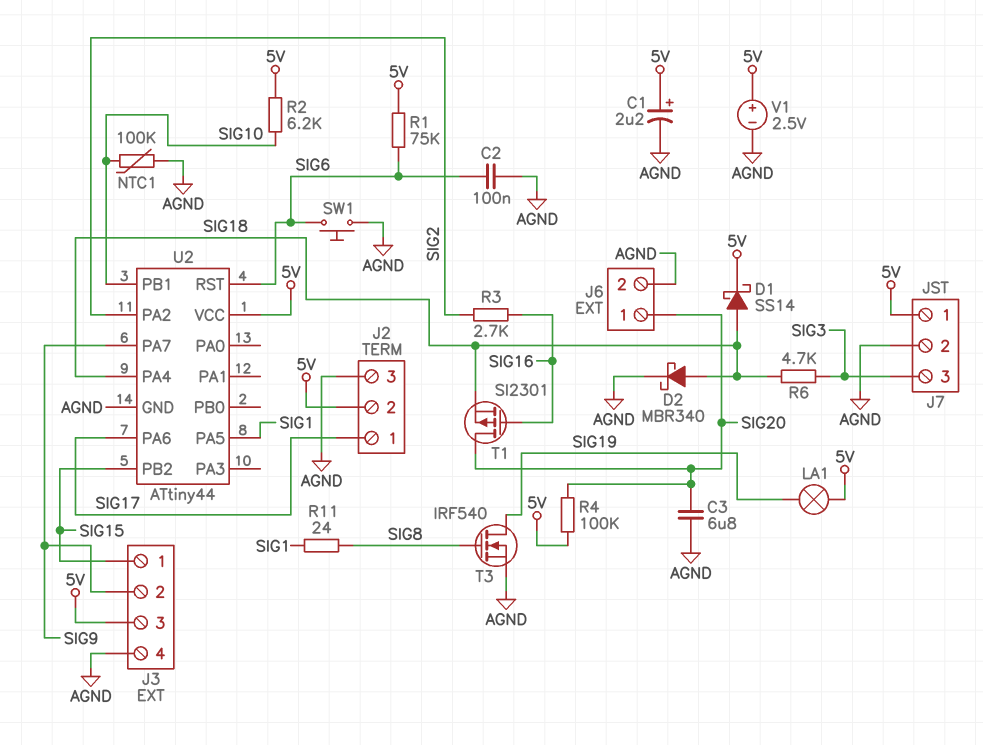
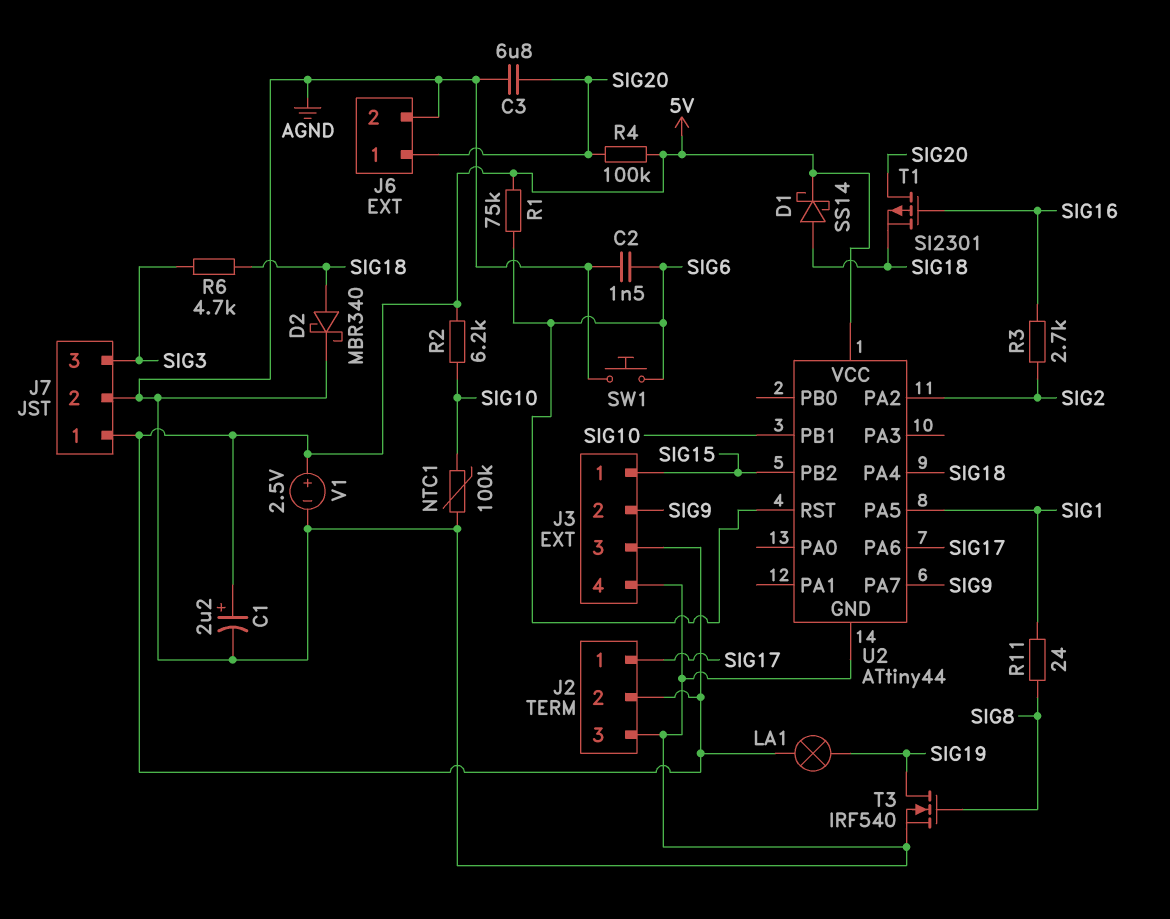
C2: 100nF (AGND, SIG6) -> 1.5nF (AGND, SIG6)

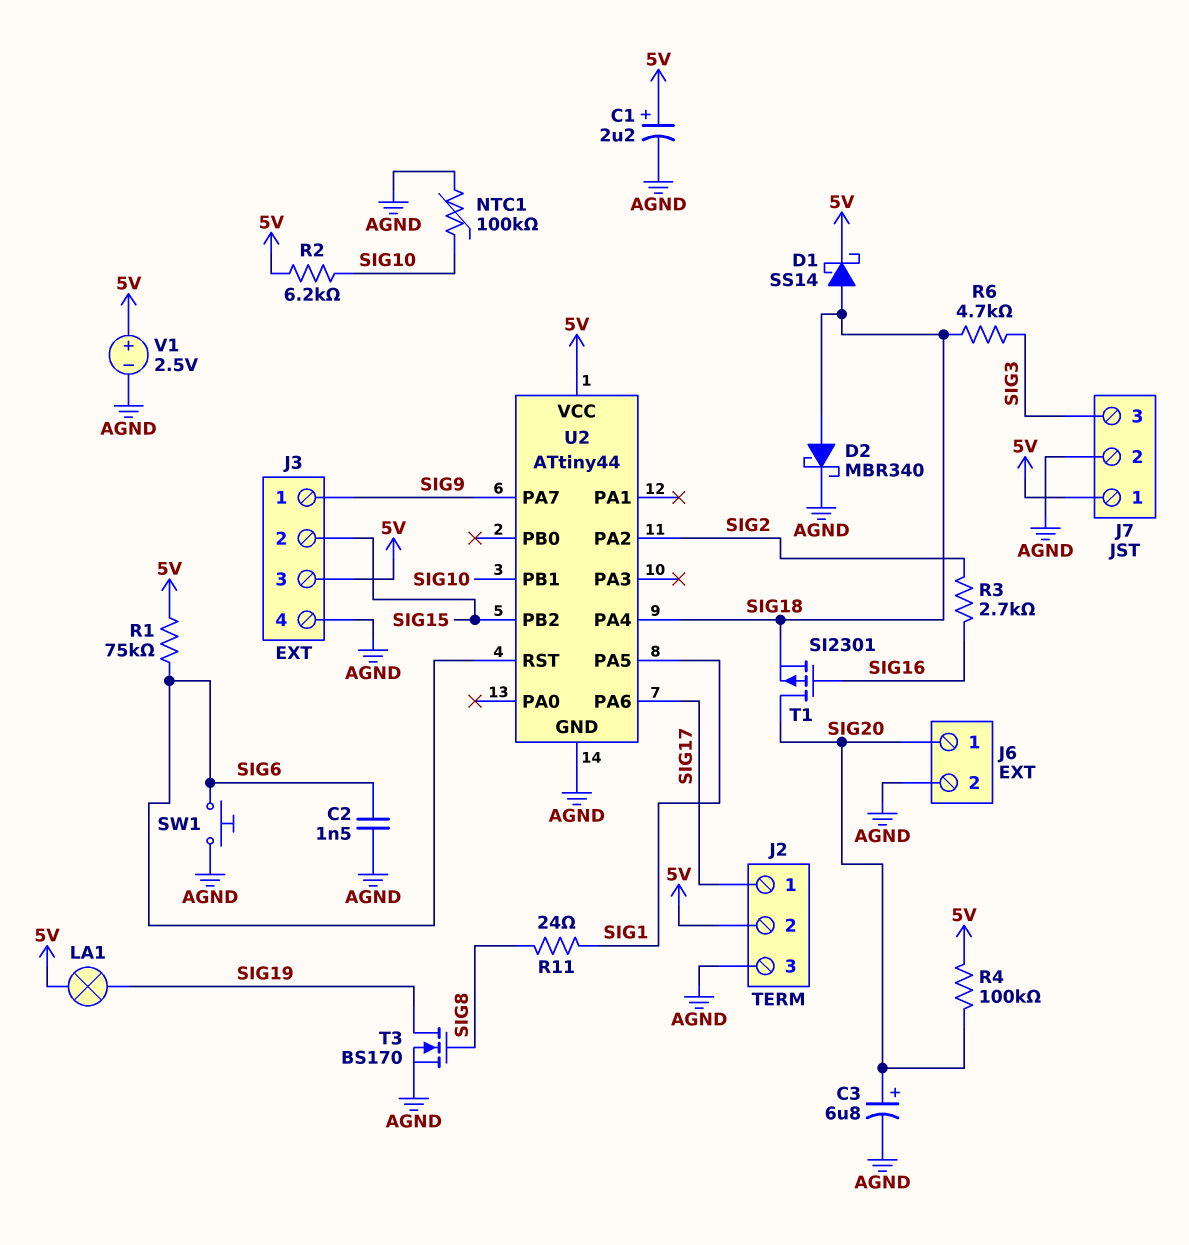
C3: 6.8uF (AGND, SIG20) -> 6.8uF (plus SIG20, minus AGND)
J3 pin 1: SIG15 -> SIG9
J3 pin 2: SIG9 -> SIG15
T3: NMOS IRF540 (G SIG8, D SIG19, S AGND) -> NMOS BS170 (G SIG8, D SIG19, S AGND)

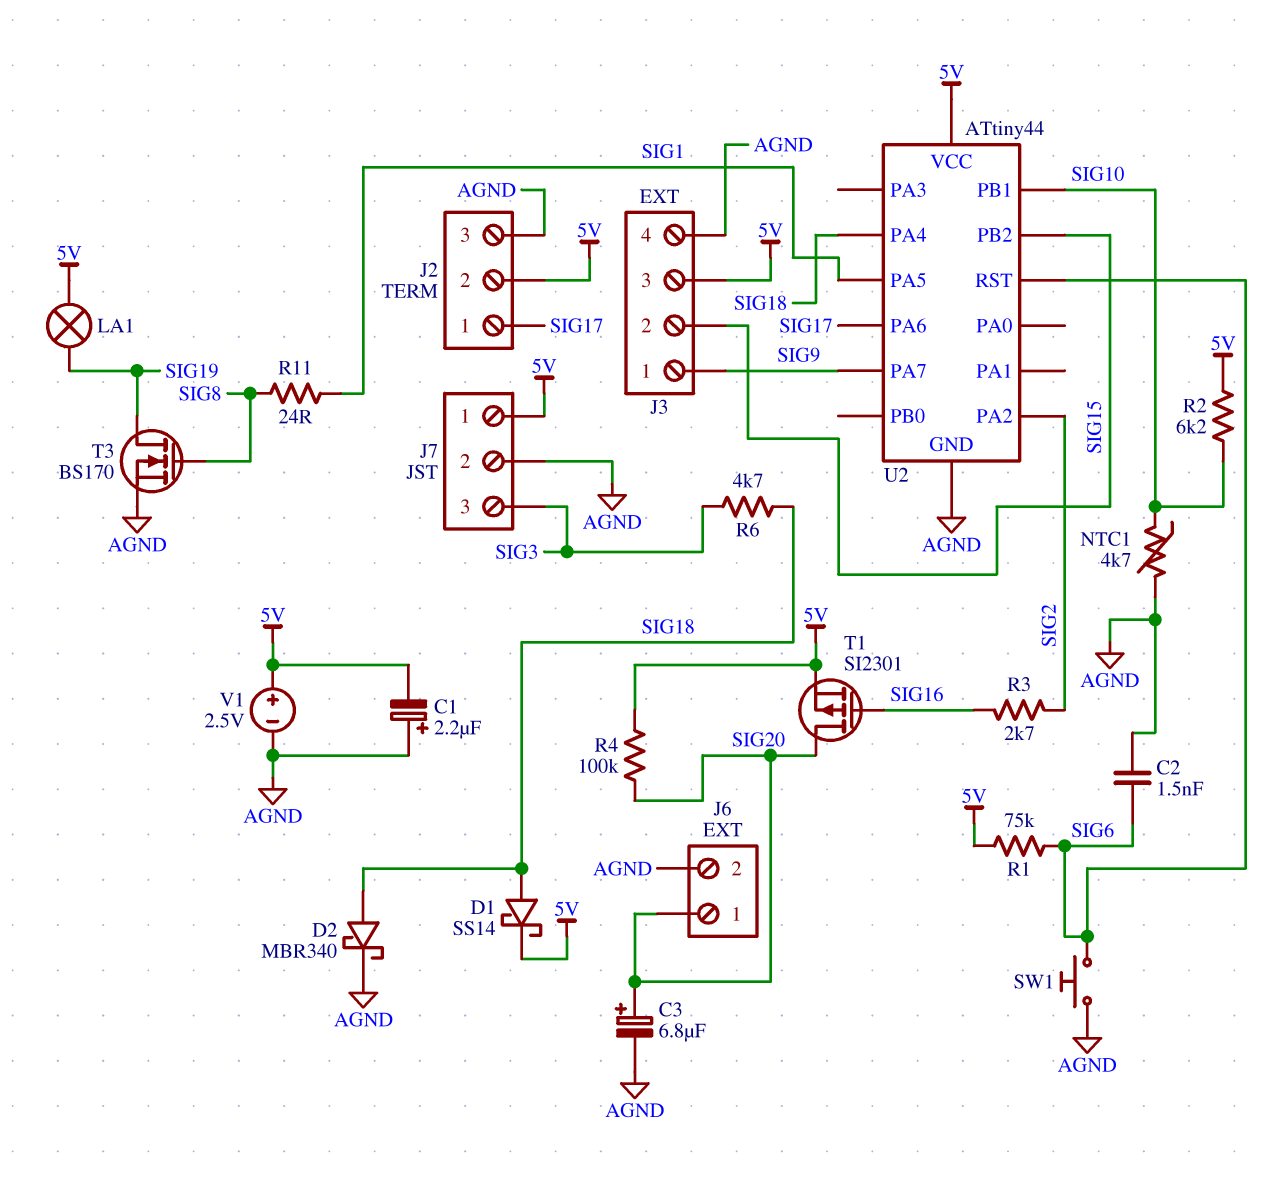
C1: 2.2uF (plus 5V, minus AGND) -> 2.2uF (plus AGND, minus 5V)
NTC1: 100k (AGND, SIG10) -> 4.7k (AGND, SIG10)
T1: PMOS SI2301 (G SIG16, D SIG20, S SIG18) -> PMOS SI2301 (G SIG16, D SIG20, S 5V)

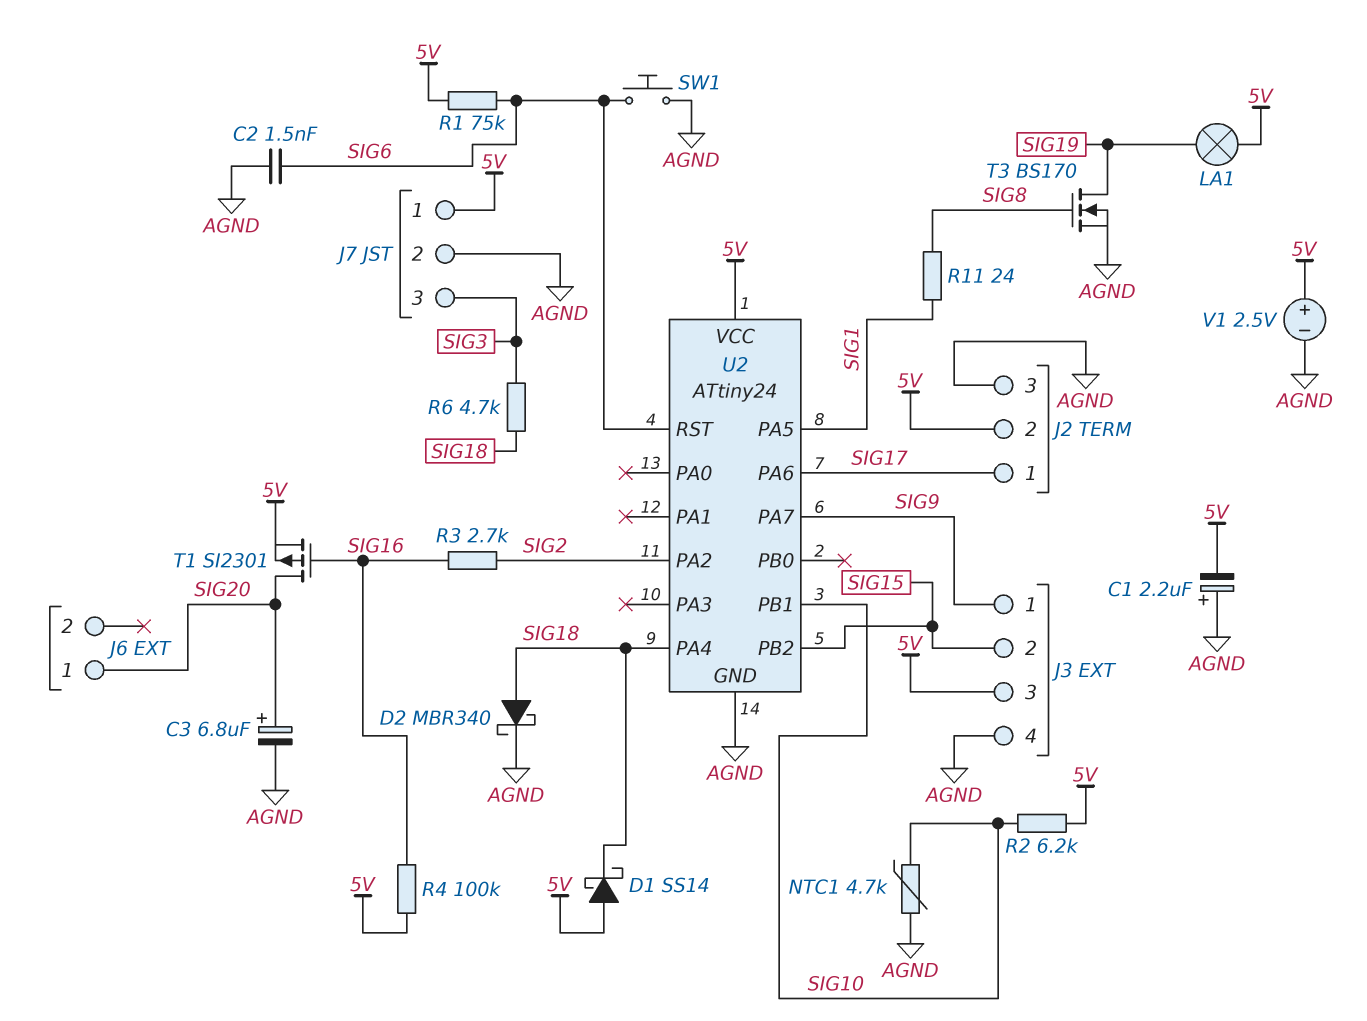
D1: schottky SS14 (A SIG18, K 5V) -> schottky SS14 (A 5V, K SIG18)
J6 pin 2: AGND -> none
R4: 100k (5V, SIG20) -> 100k (5V, SIG16)
U2: ATtiny44 -> ATtiny24

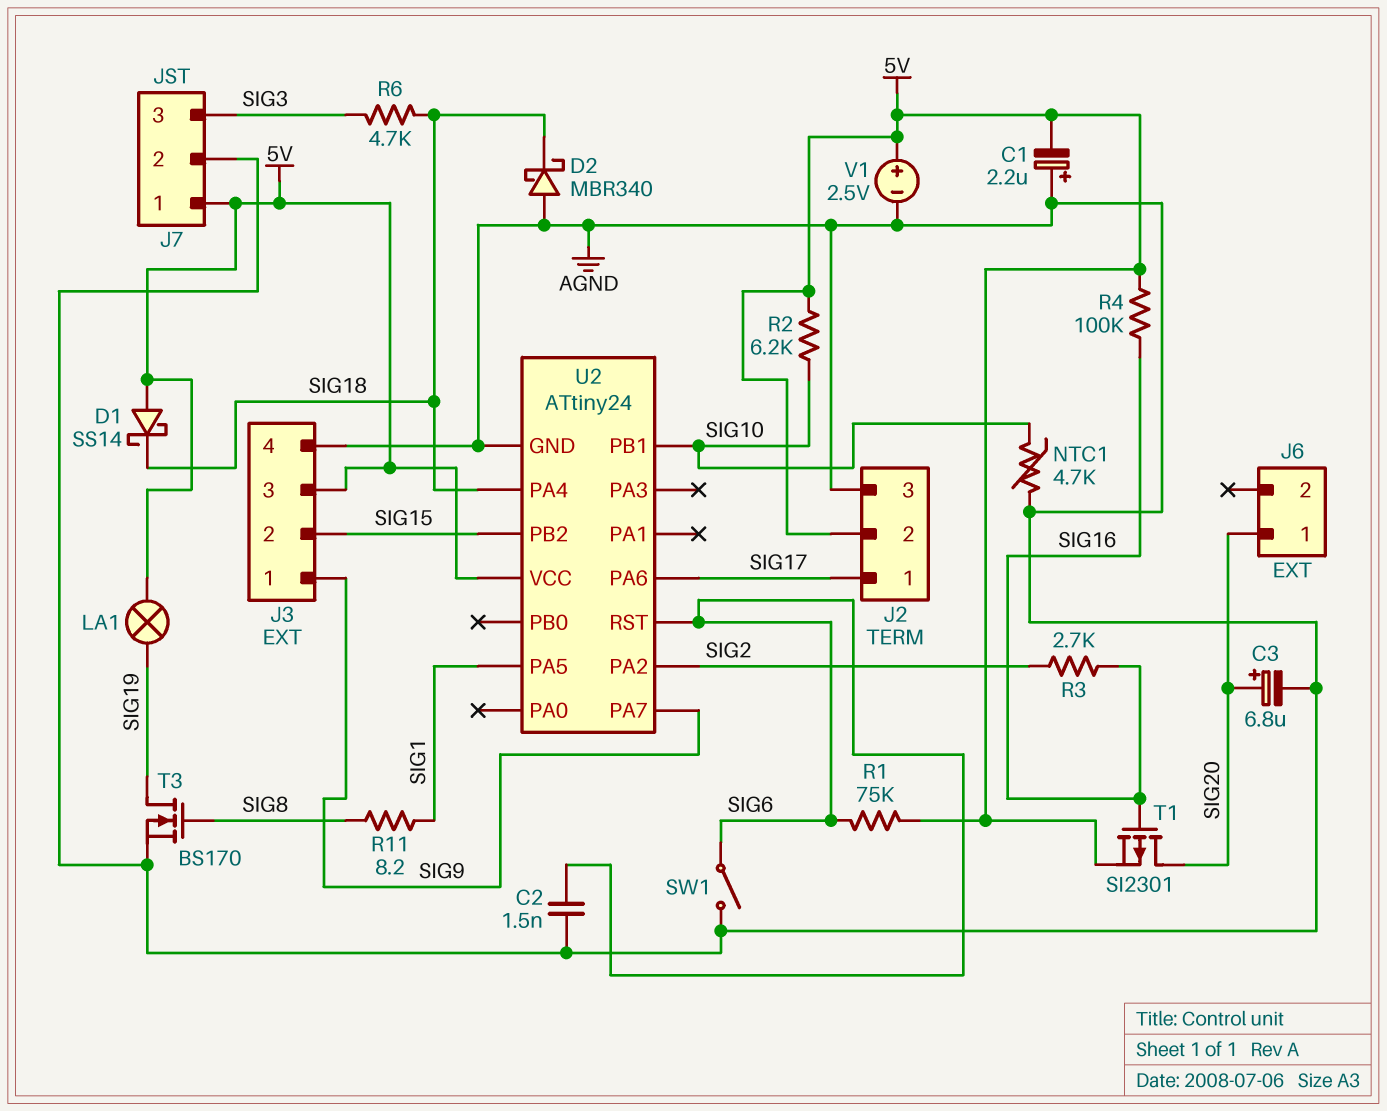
D2: schottky MBR340 (A SIG18, K AGND) -> schottky MBR340 (A AGND, K SIG18)
R11: 24 (SIG1, SIG8) -> 8.2 (SIG1, SIG8)
SW1: button (AGND, SIG6) -> switch (AGND, SIG6)

